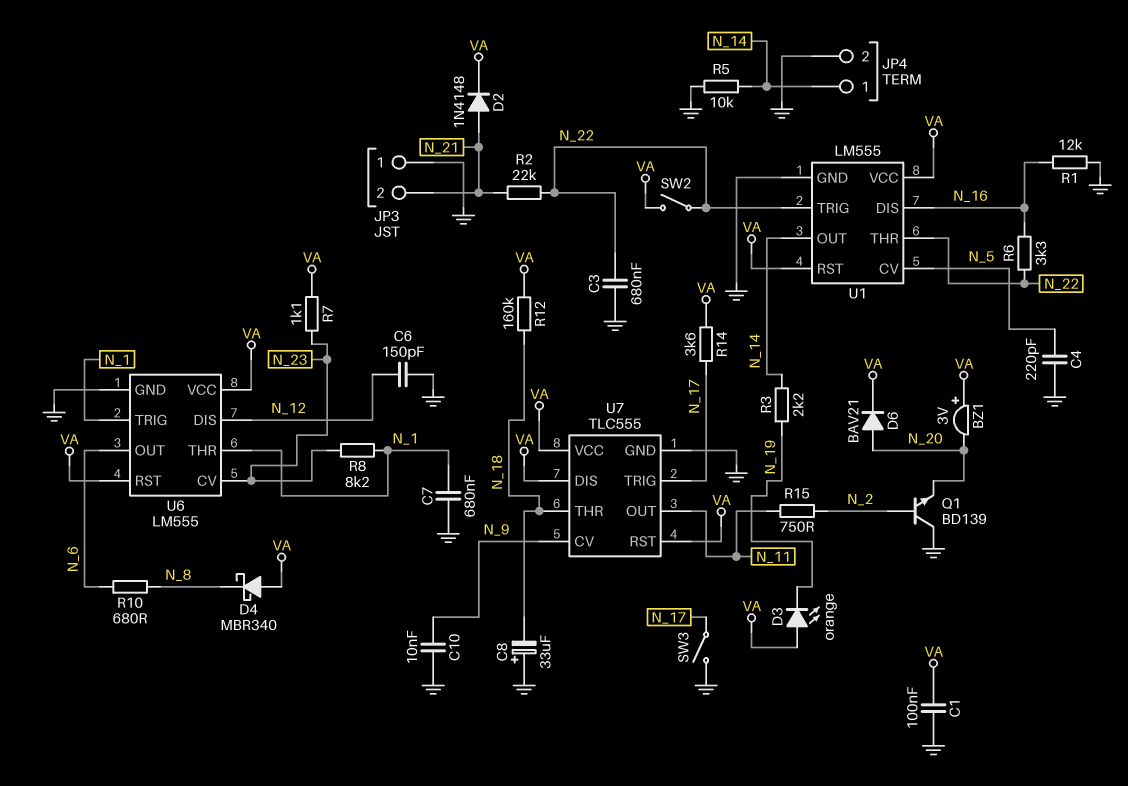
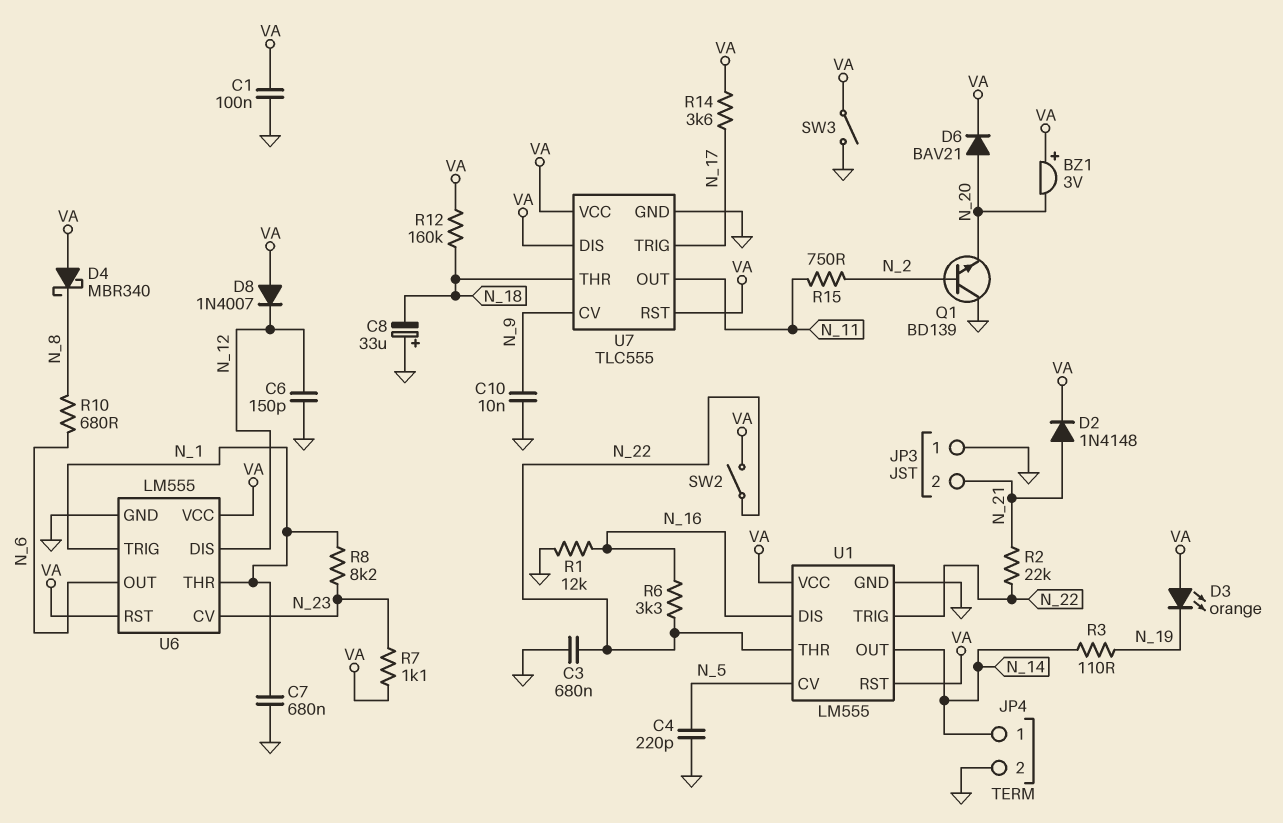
D8: none -> diode 1N4007 (A VA, K N_12)
R3: 2.2k (N_14, N_19) -> 110 (N_14, N_19)
R5: 10k (GND, N_14) -> none
SW3: switch (GND, N_17) -> switch (GND, VA)

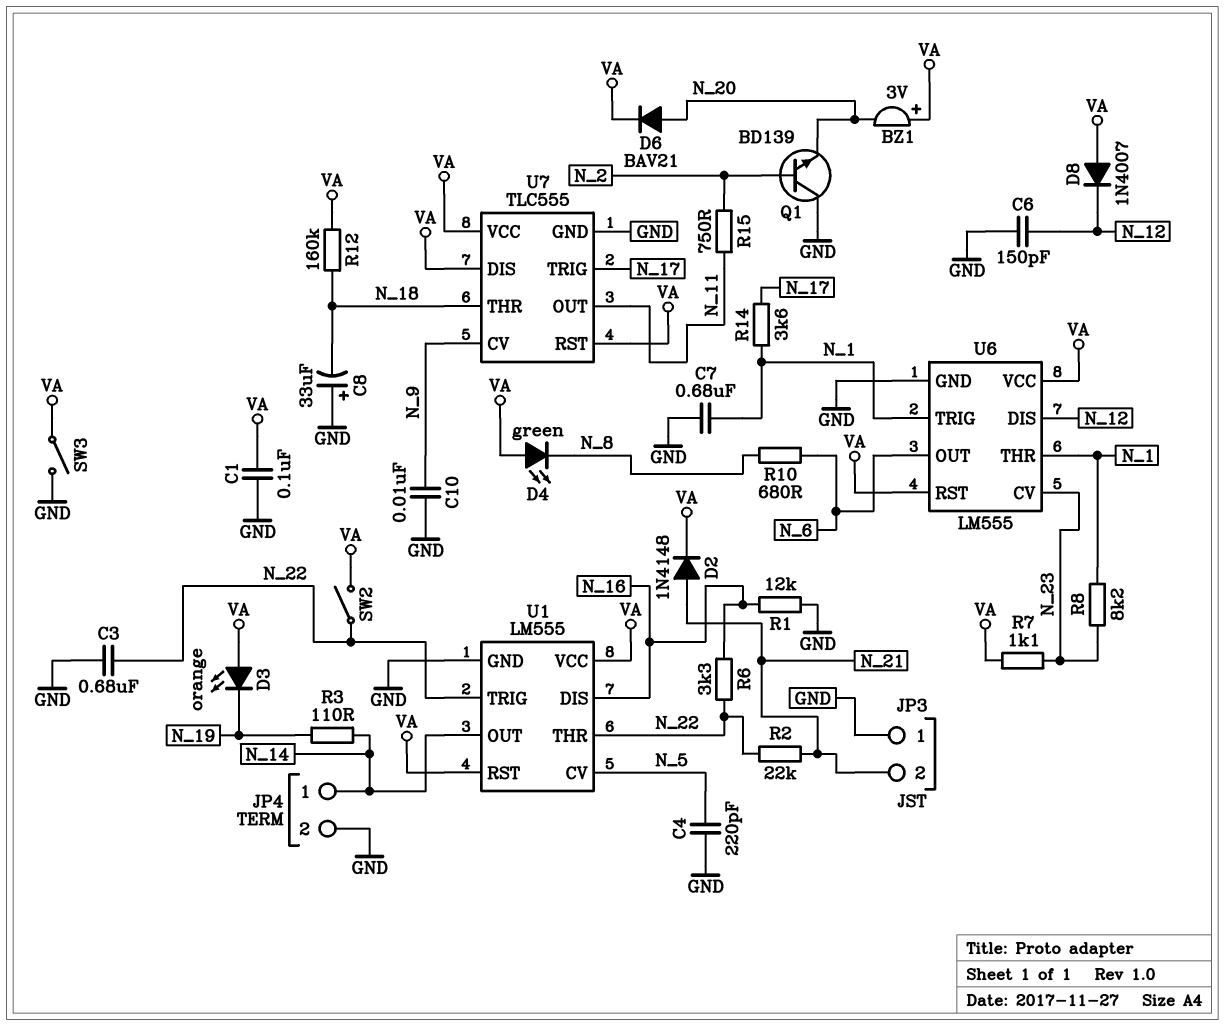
D4: schottky MBR340 (A VA, K N_8) -> LED green (A VA, K N_8)
R14: 3.6k (N_17, VA) -> 3.6k (N_1, N_17)

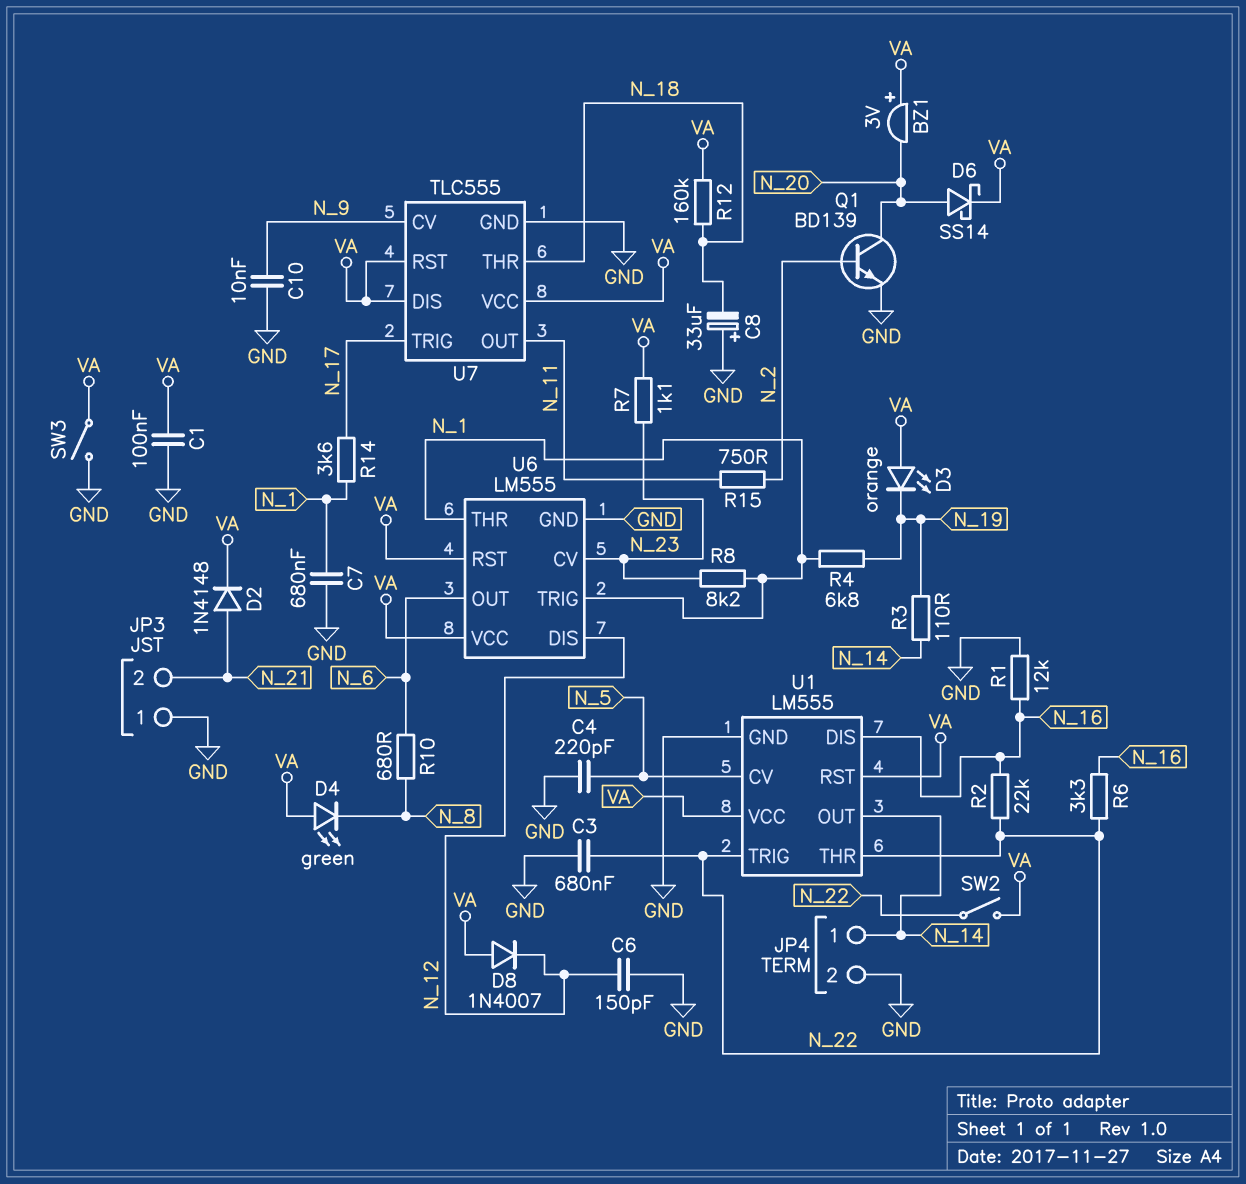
D6: diode BAV21 (A N_20, K VA) -> schottky SS14 (A N_20, K VA)
Q1: NPN BD139 (B N_2, C GND, E N_20) -> NPN BD139 (B N_2, C N_20, E GND)
R2: 22k (N_21, N_22) -> 22k (N_16, N_22)
R4: none -> 6.8k (N_1, N_19)

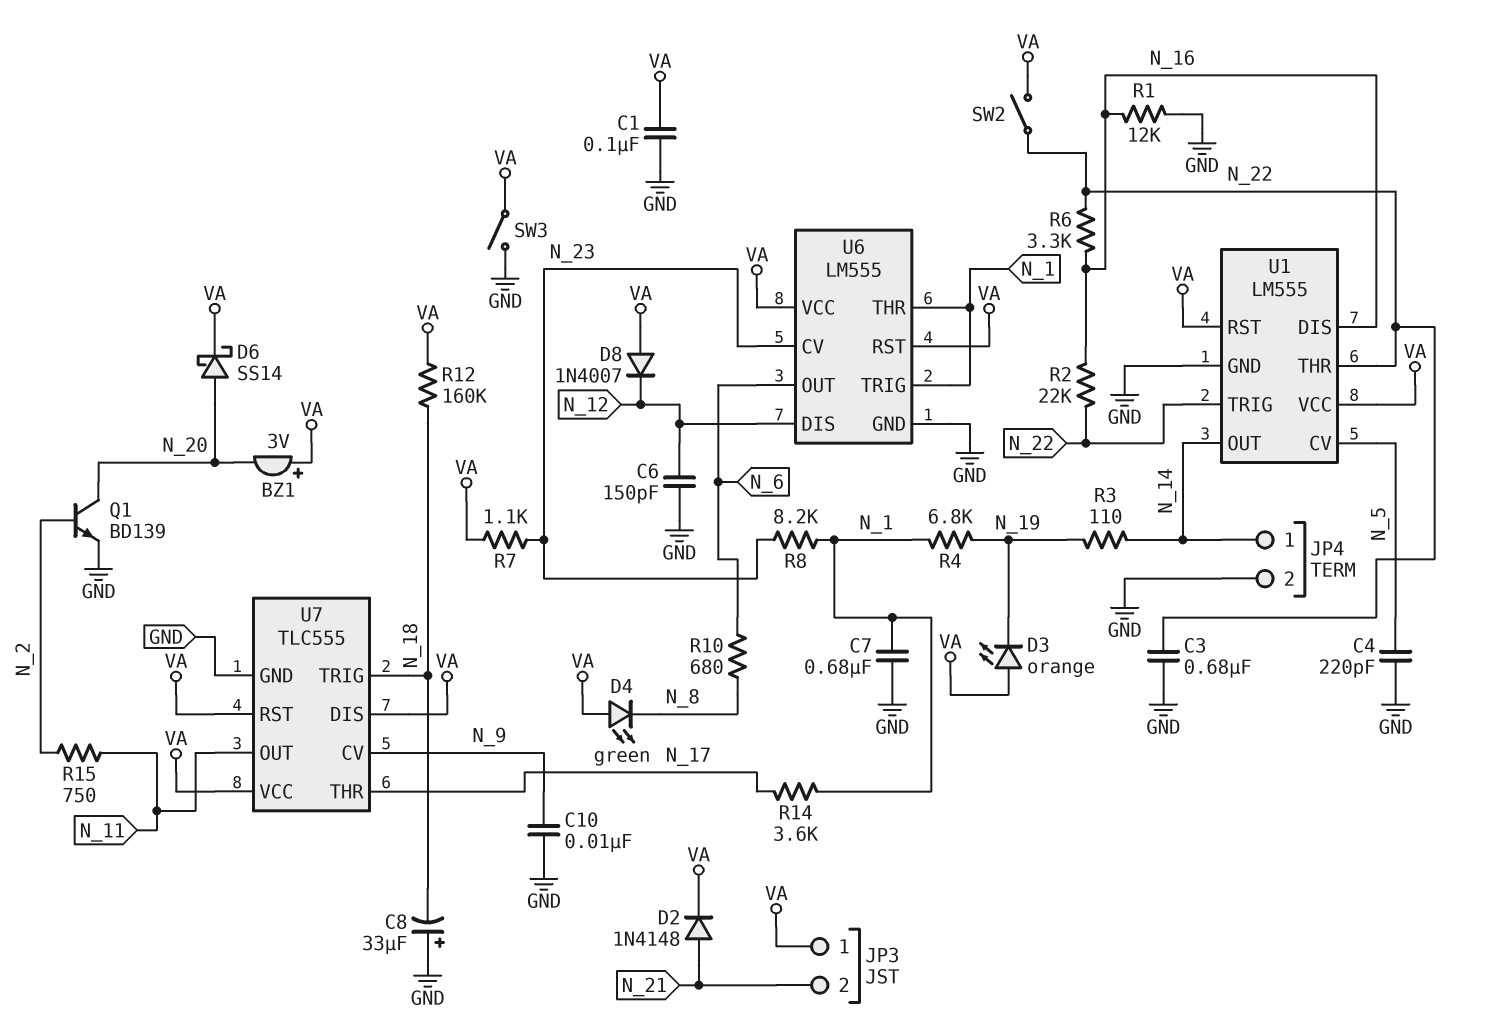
JP3 pin 1: GND -> VA
U7 pin THR: N_18 -> N_17
U7 pin TRIG: N_17 -> N_18

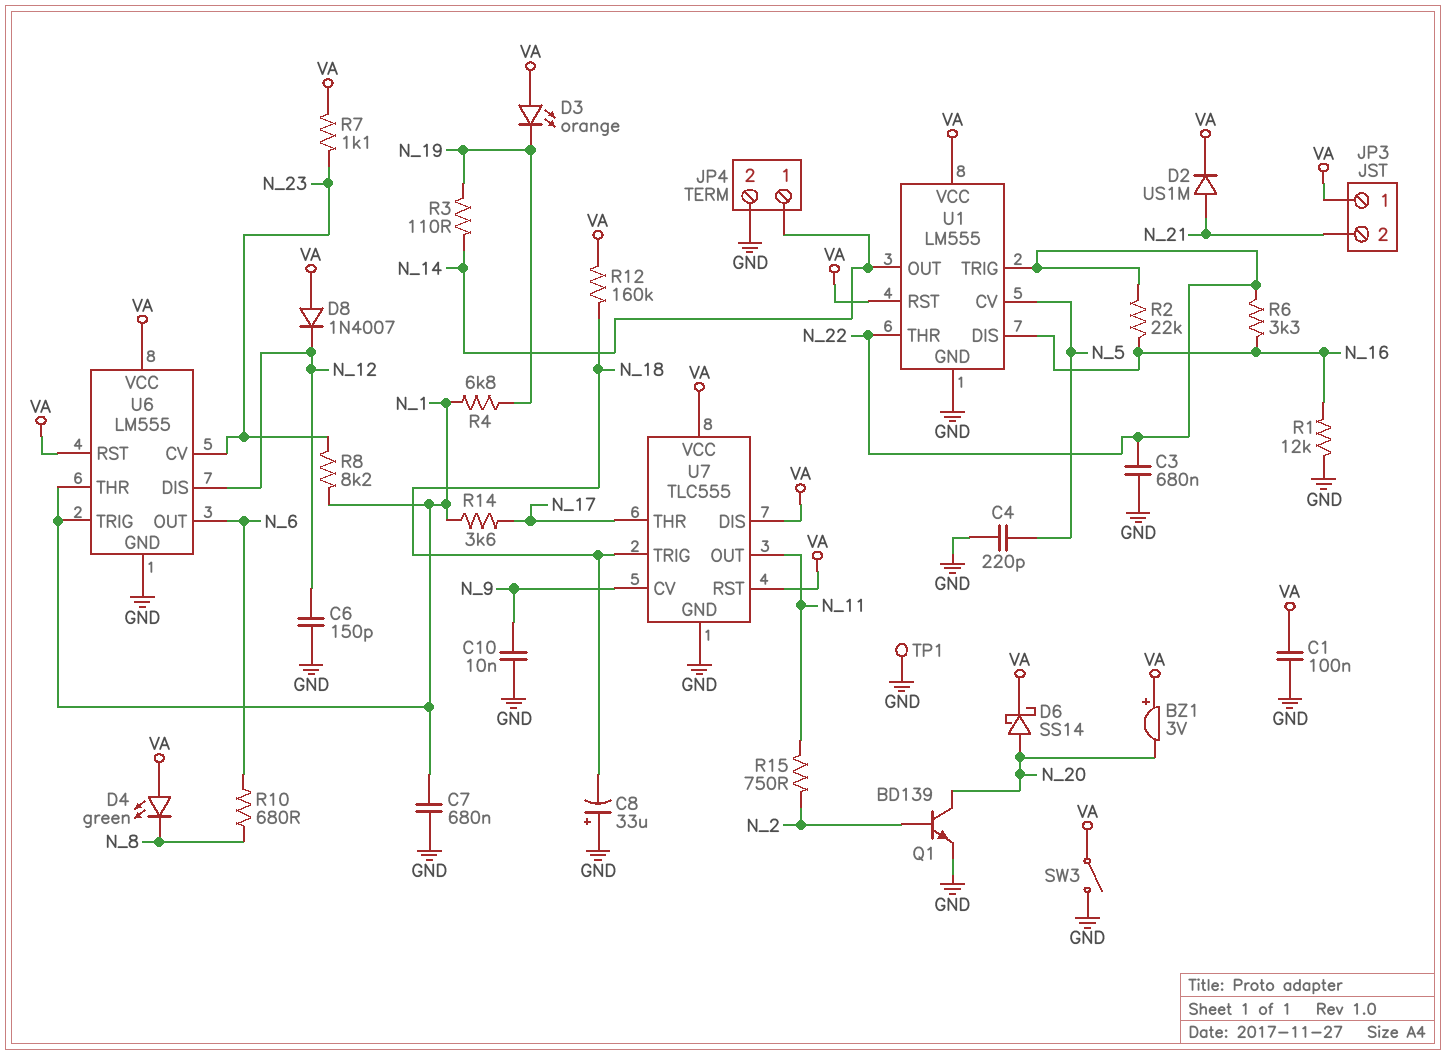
D2: diode 1N4148 (A N_21, K VA) -> diode US1M (A N_21, K VA)
SW2: switch (N_22, VA) -> none
TP1: none -> test point (GND)

